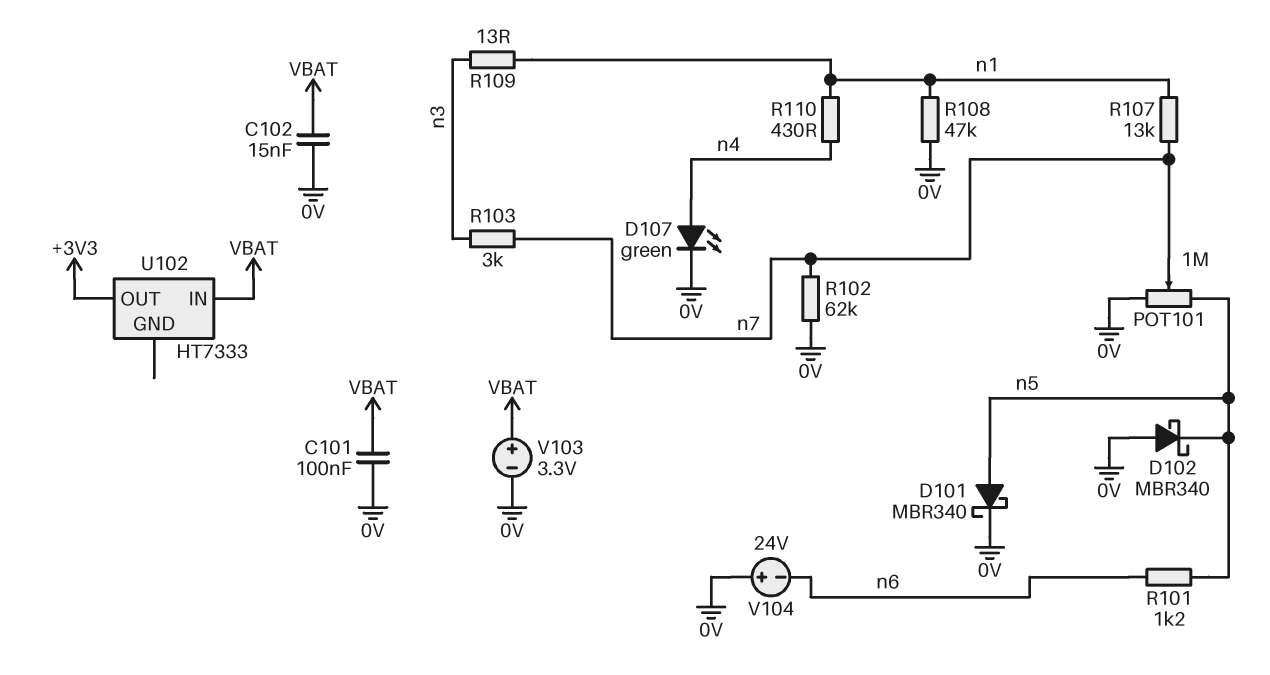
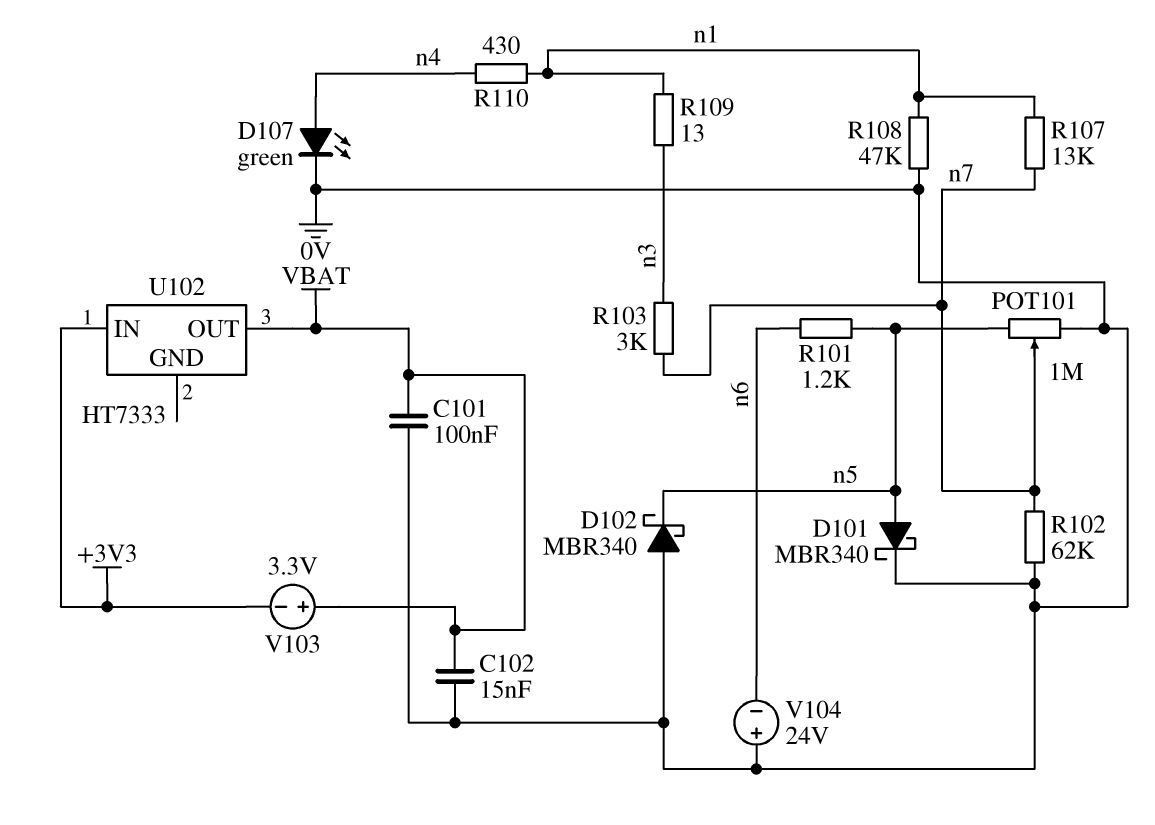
U102 pin IN: VBAT -> +3V3
U102 pin OUT: +3V3 -> VBAT
V103: 3.3V (plus VBAT, minus 0V) -> 3.3V (plus VBAT, minus +3V3)

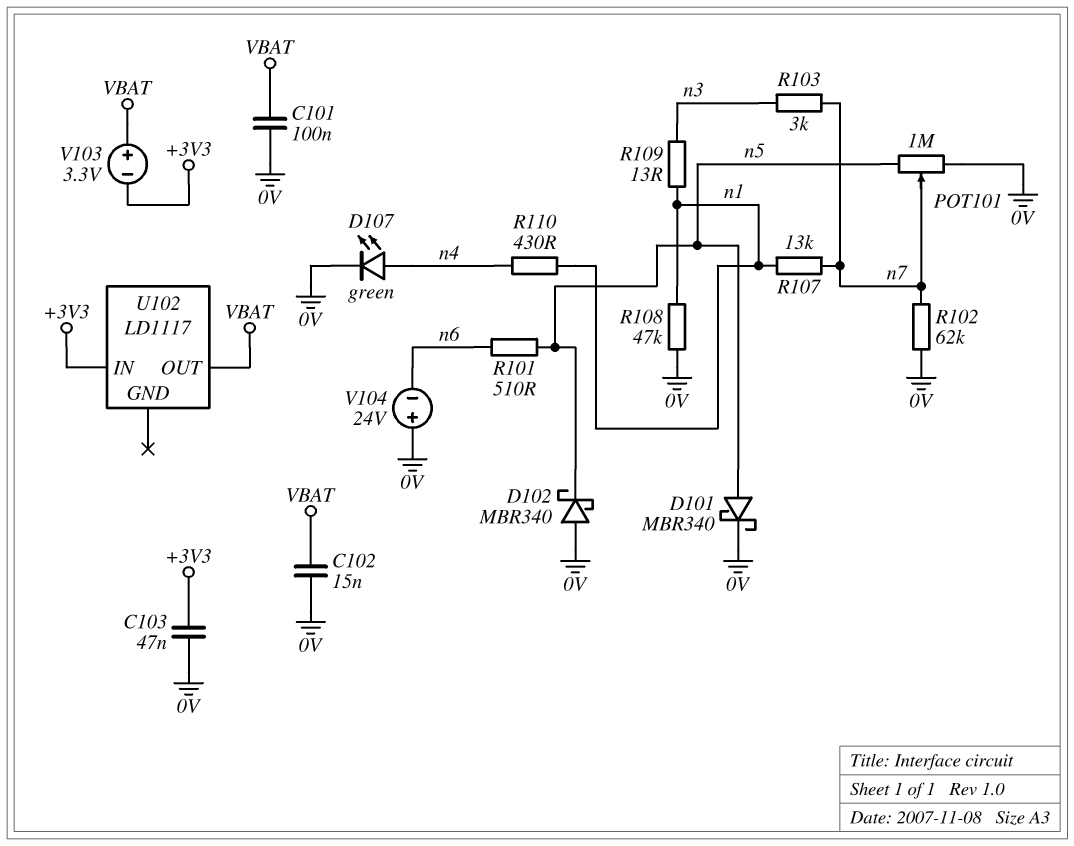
C103: none -> 47nF (+3V3, 0V)
R101: 1.2k (n5, n6) -> 510 (n5, n6)
U102: HT7333 -> LD1117

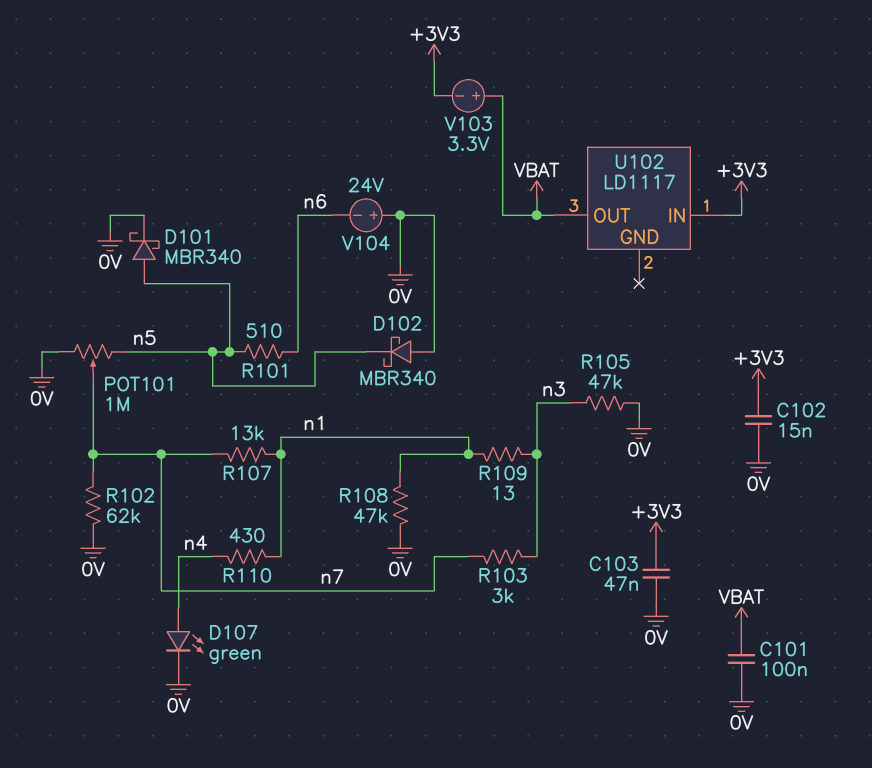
C102: 15nF (0V, VBAT) -> 15nF (+3V3, 0V)
R105: none -> 47k (0V, n3)

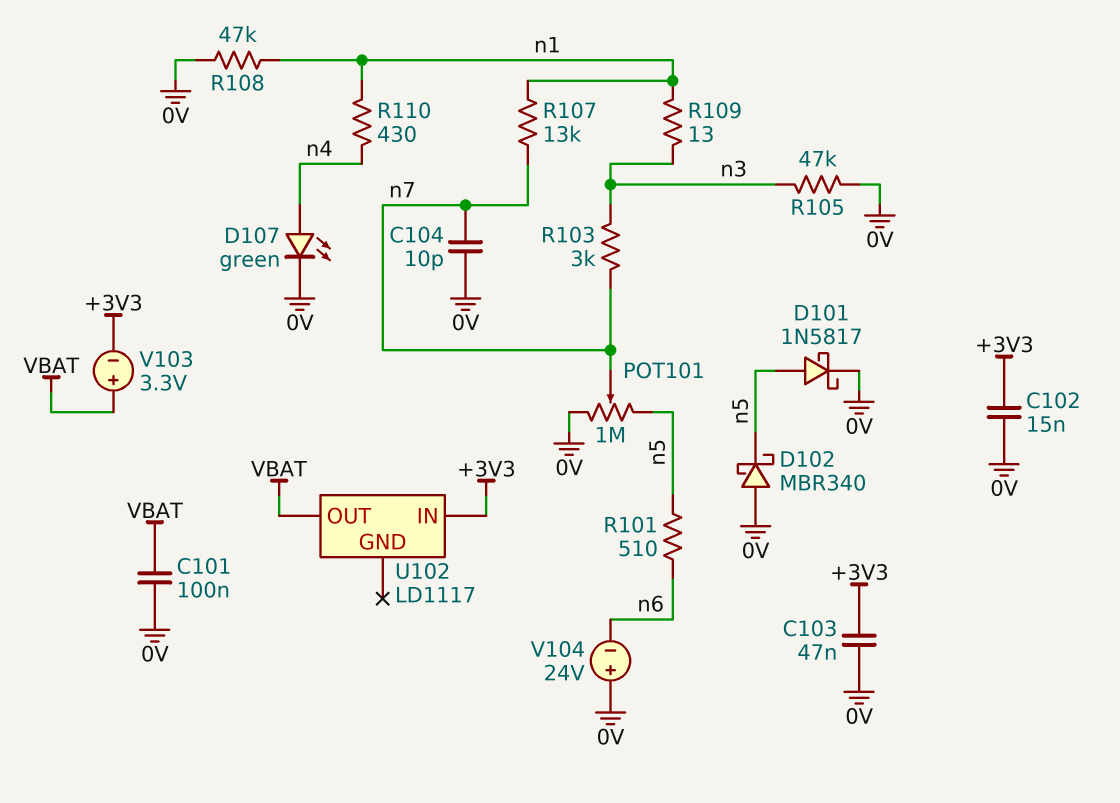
C104: none -> 10pF (0V, n7)
D101: schottky MBR340 (A n5, K 0V) -> schottky 1N5817 (A n5, K 0V)
R102: 62k (0V, n7) -> none

